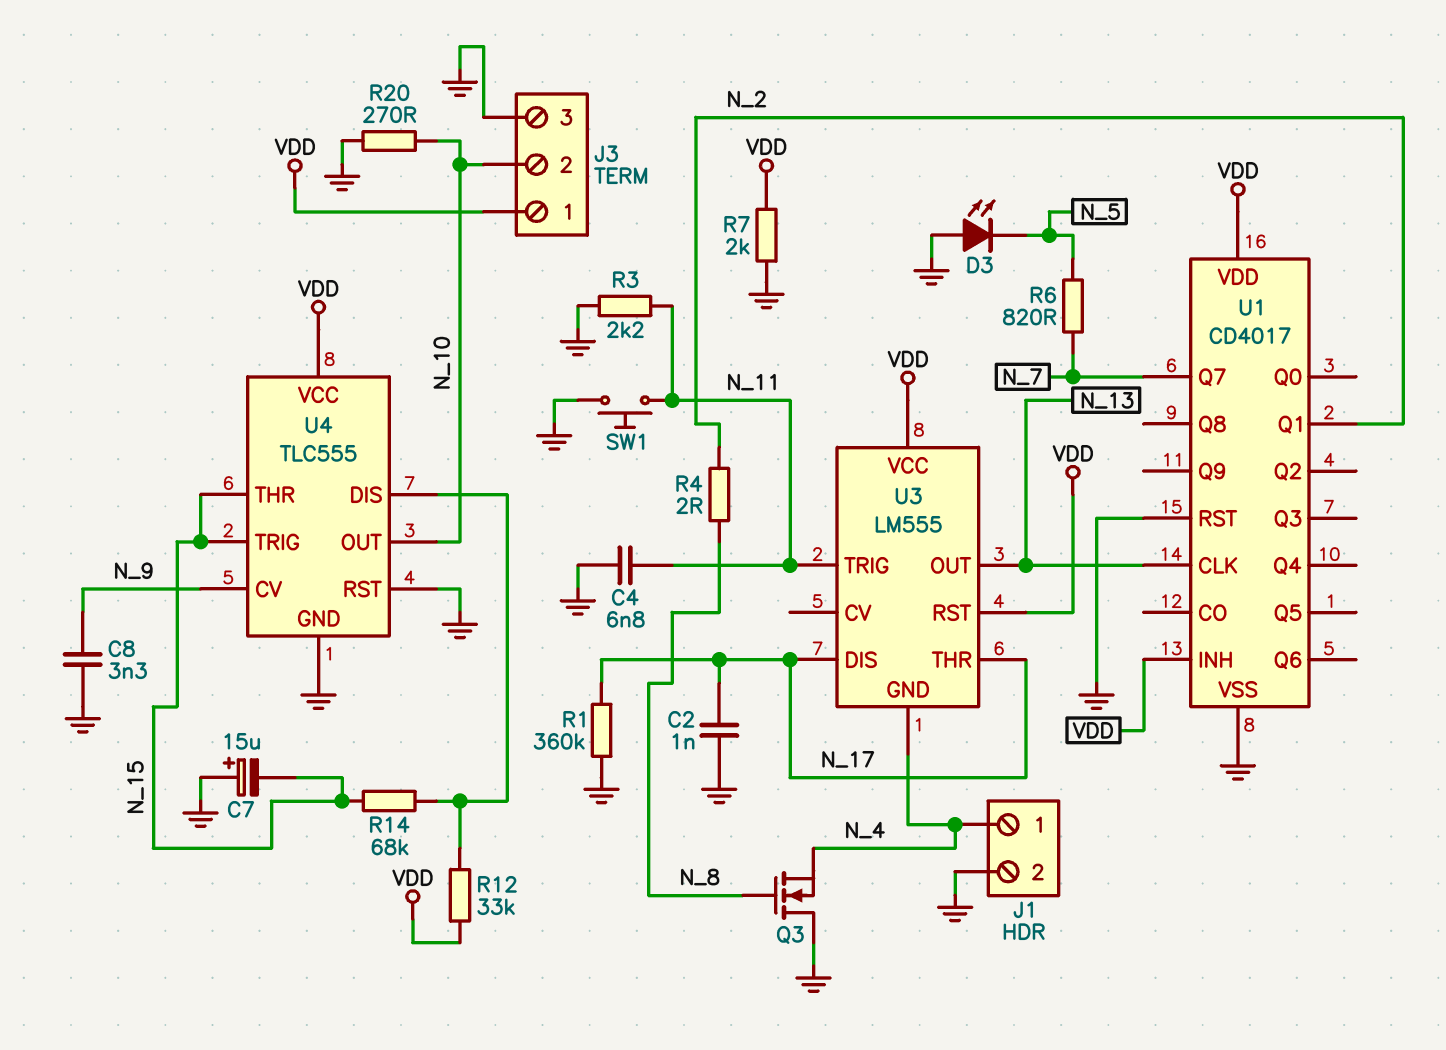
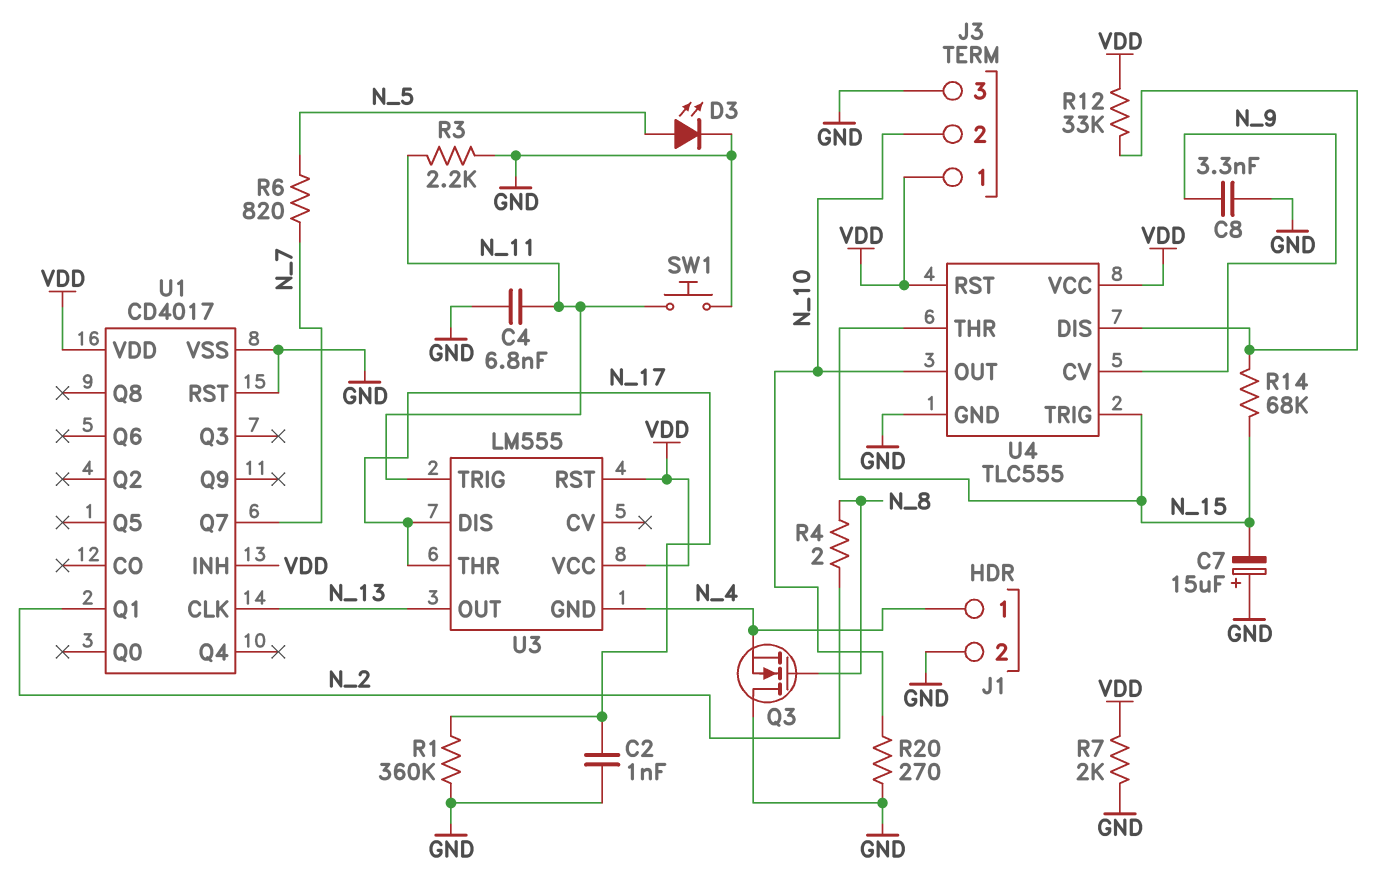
D3: LED (A GND, K N_5) -> LED (A N_5, K GND)
U4 pin RST: GND -> VDD

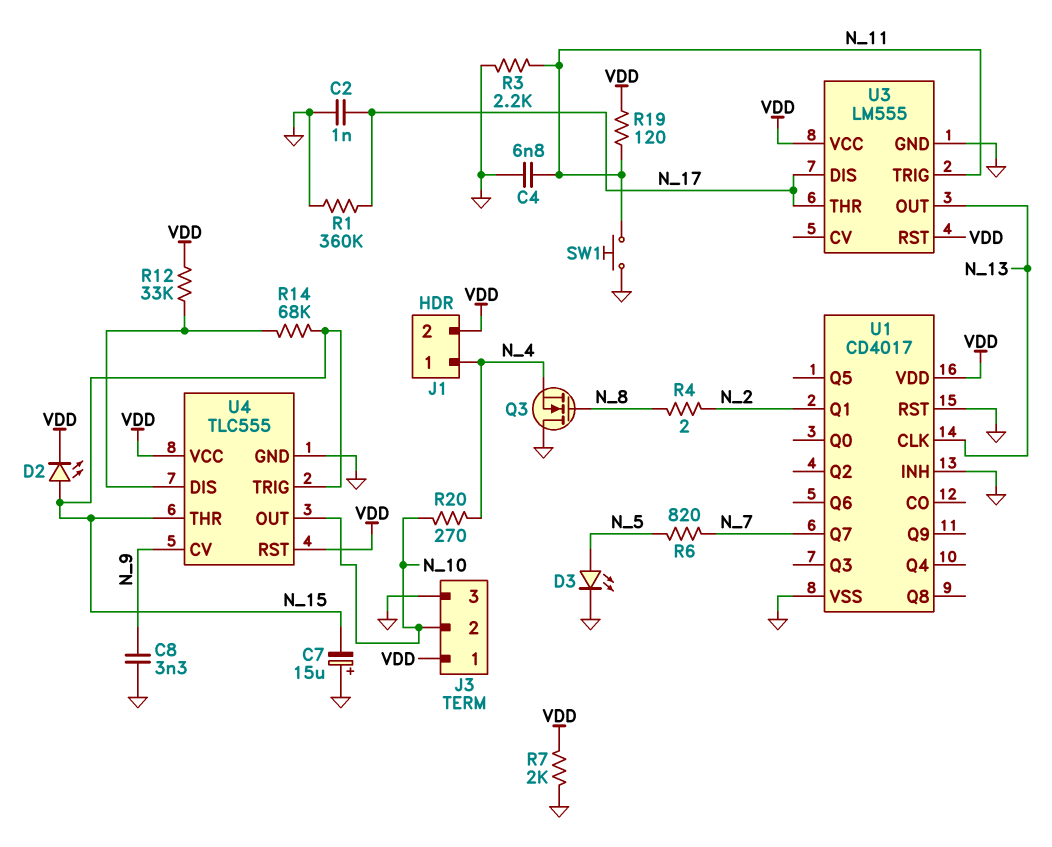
D2: none -> LED (A N_15, K VDD)
J1 pin 2: GND -> VDD
R19: none -> 120 (N_11, VDD)
R20: 270 (GND, N_10) -> 270 (N_4, N_10)
U1 pin INH: VDD -> GND
U3 pin GND: N_4 -> GND

